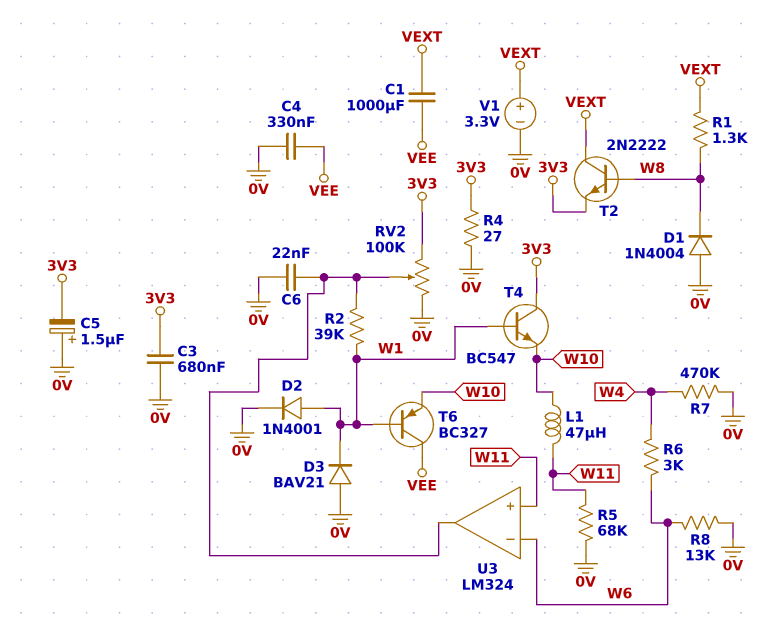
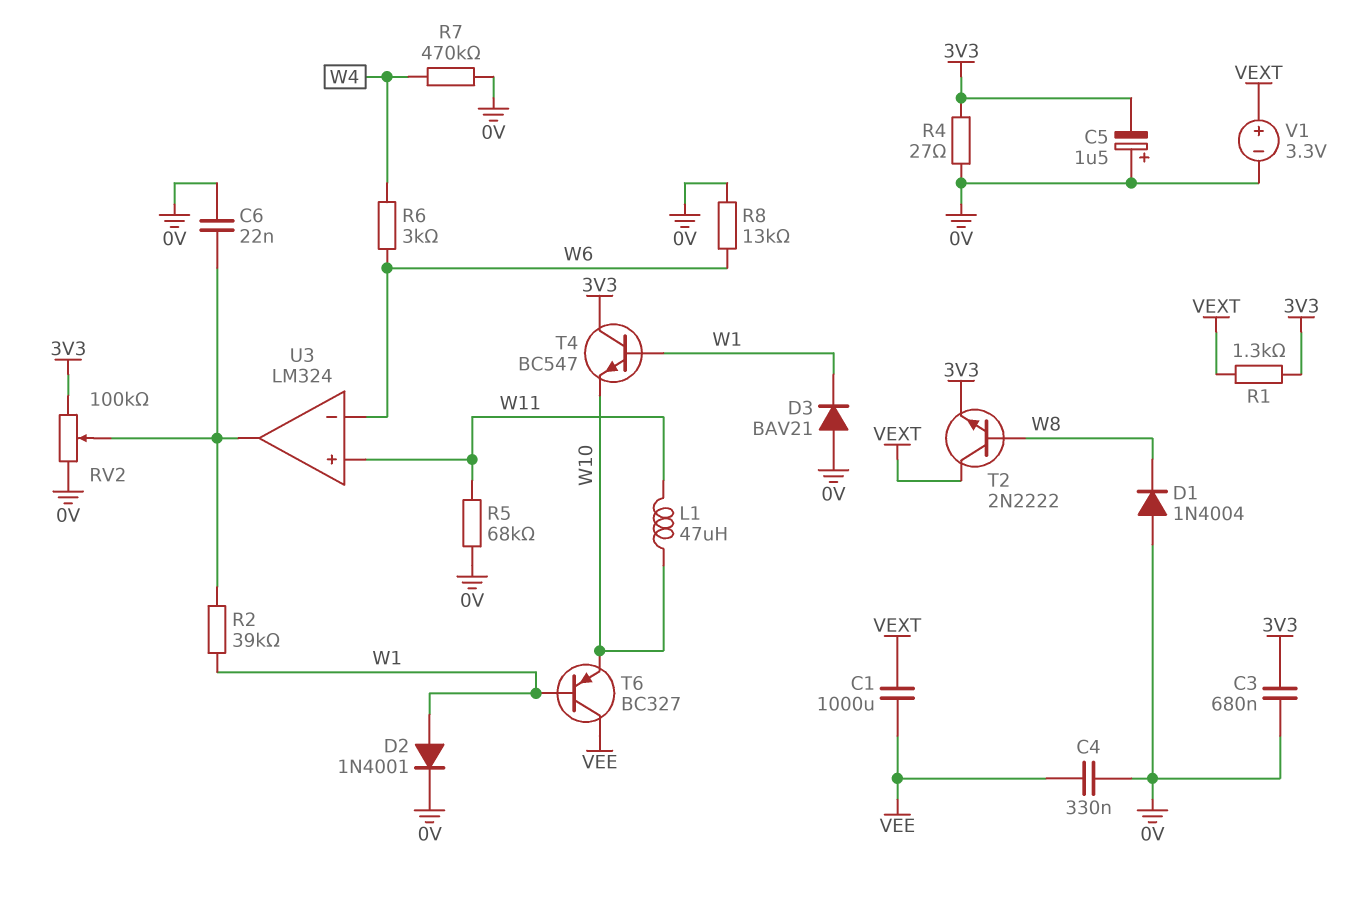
R1: 1.3k (VEXT, W8) -> 1.3k (3V3, VEXT)

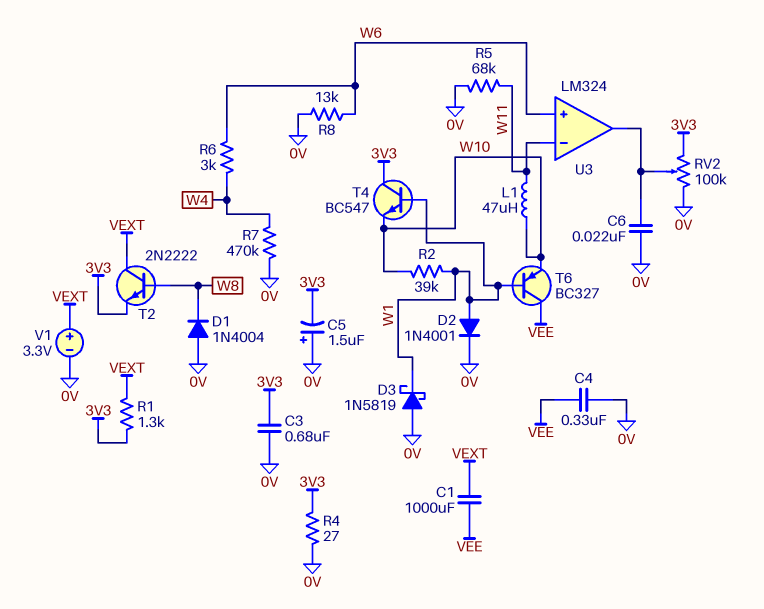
D3: diode BAV21 (A 0V, K W1) -> schottky 1N5819 (A 0V, K W1)
R2: 39k (U3/out, W1) -> 39k (W1, W10)
U3 pin in+: W11 -> W6
U3 pin in-: W6 -> W11

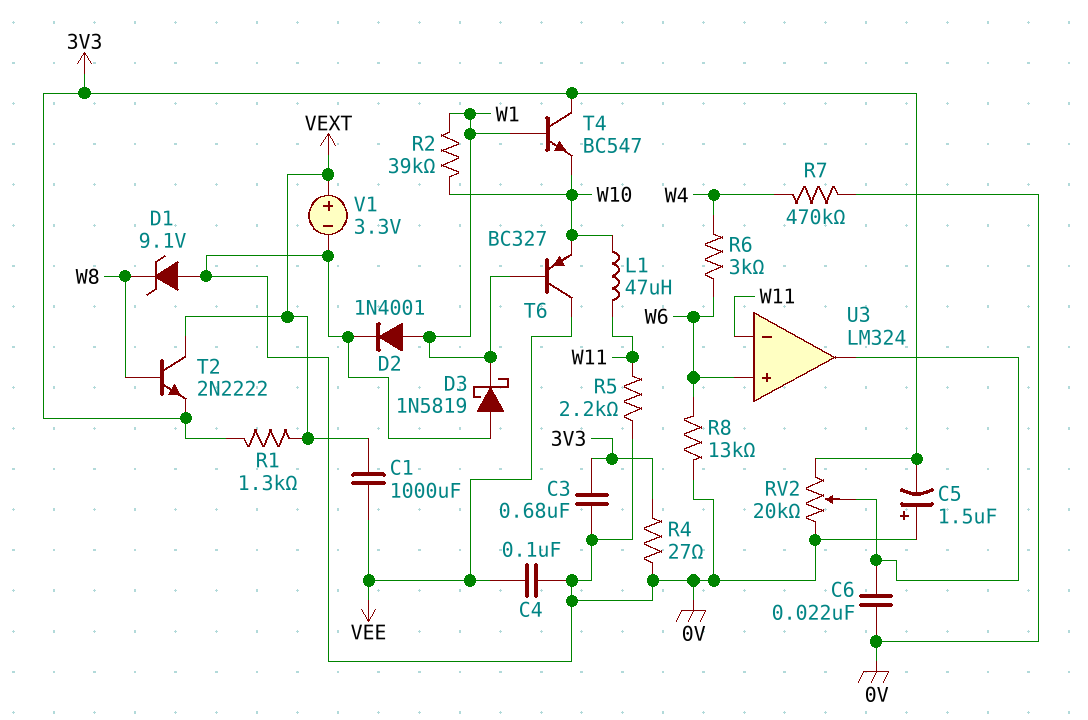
C4: 330nF (0V, VEE) -> 100nF (0V, VEE)
D1: diode 1N4004 (A 0V, K W8) -> zener 9.1V (A 0V, K W8)
R5: 68k (0V, W11) -> 2.2k (0V, W11)
RV2: 100k (0V, 3V3, wiper U3/out) -> 20k (0V, 3V3, wiper U3/out)

